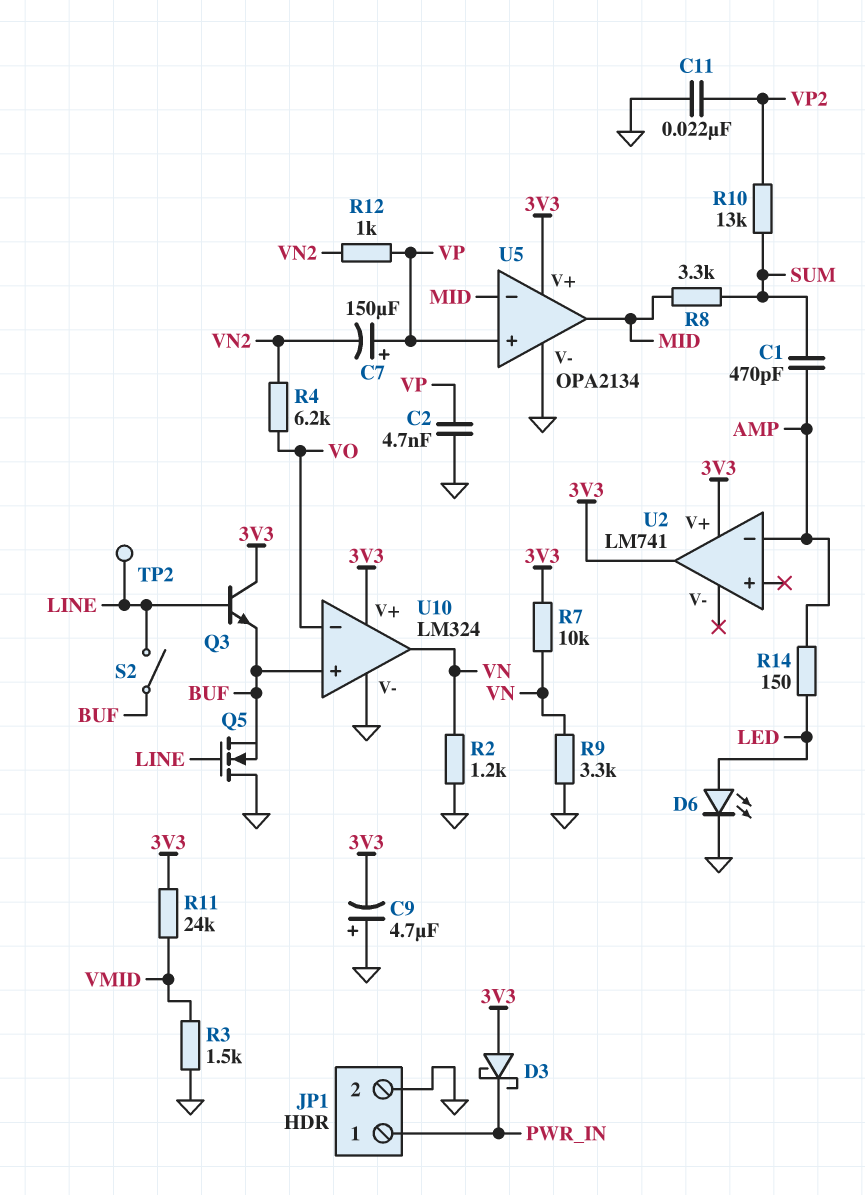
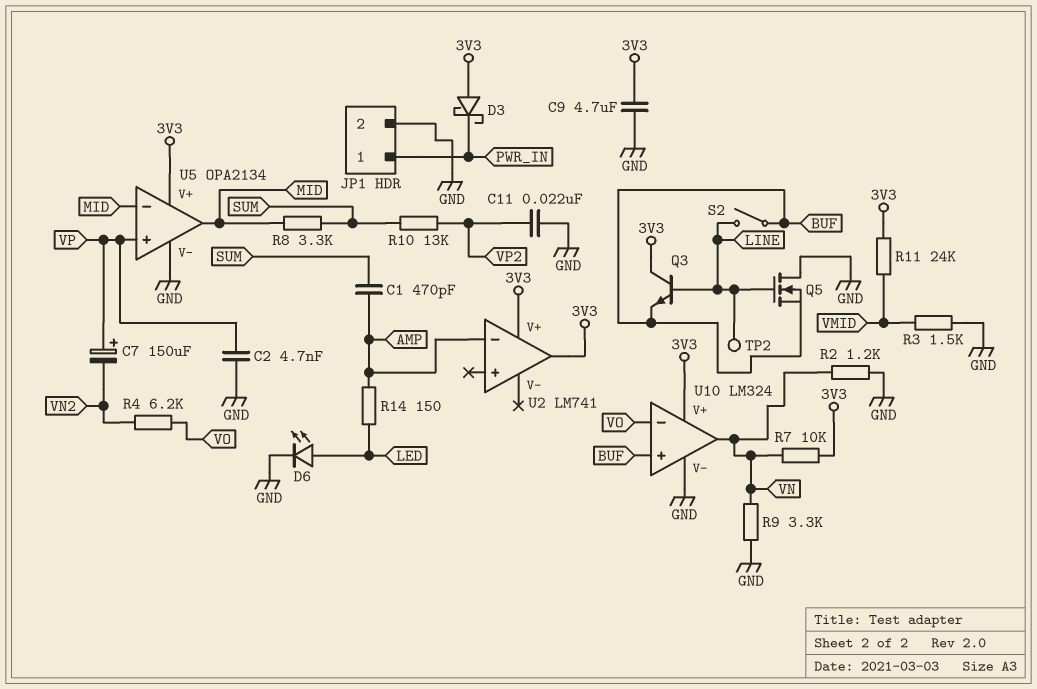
C9: 4.7uF (plus GND, minus 3V3) -> 4.7uF (3V3, GND)
R12: 1k (VN2, VP) -> none

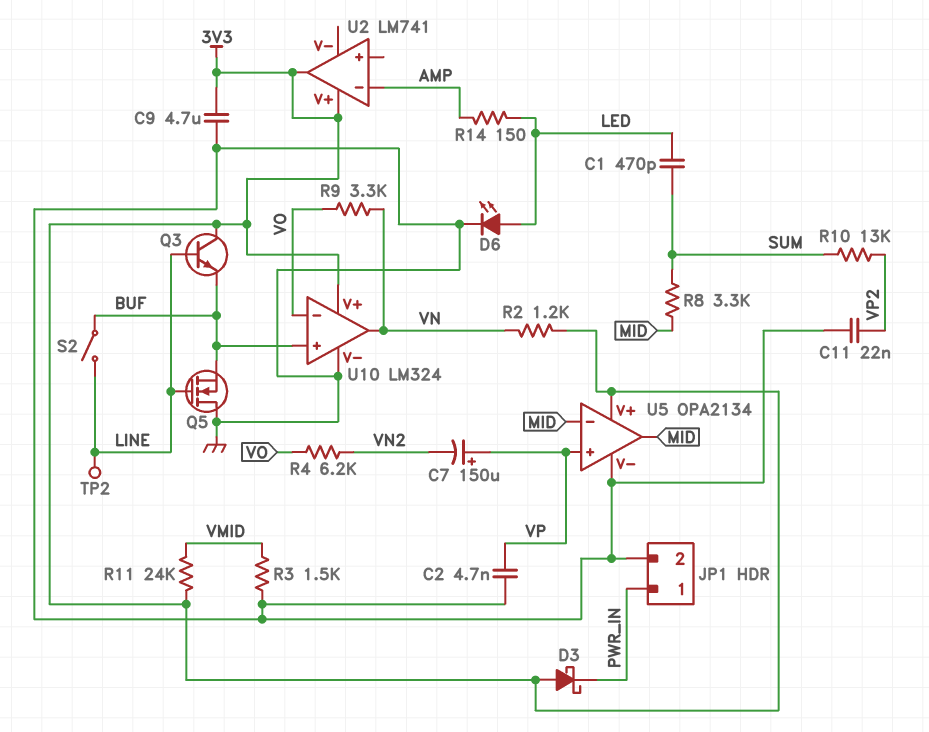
C1: 470pF (AMP, SUM) -> 470pF (LED, SUM)
R2: 1.2k (GND, VN) -> 1.2k (3V3, VN)
R7: 10k (3V3, VN) -> none
R9: 3.3k (GND, VN) -> 3.3k (VN, VO)

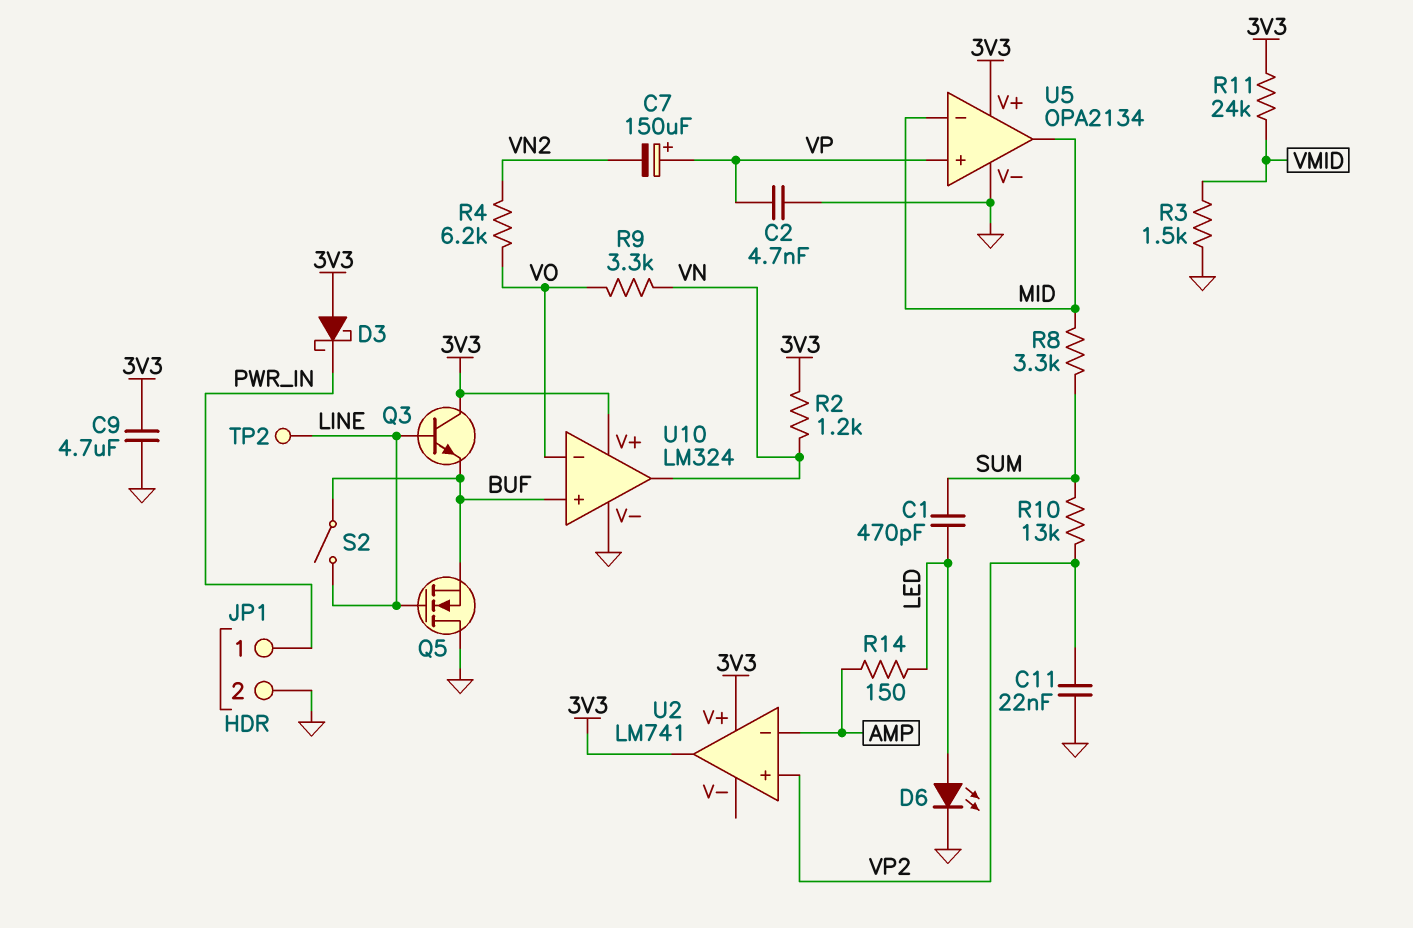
U2 pin in+: none -> VP2

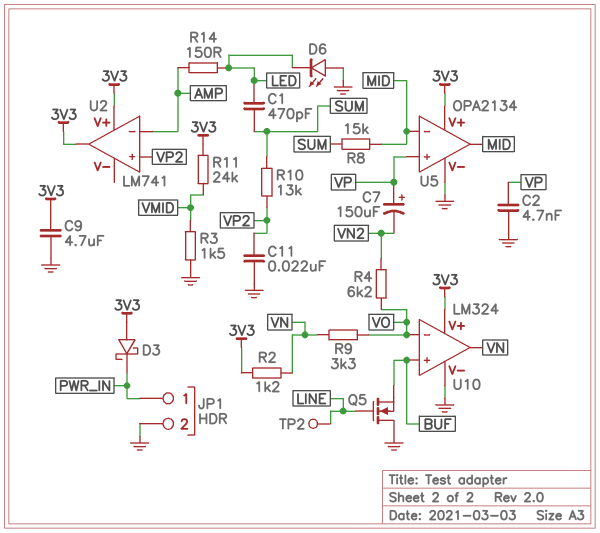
D6: LED (A LED, K GND) -> LED (A GND, K LED)
Q3: NPN (B LINE, C 3V3, E BUF) -> none
R8: 3.3k (MID, SUM) -> 15k (MID, SUM)
S2: switch (BUF, LINE) -> none

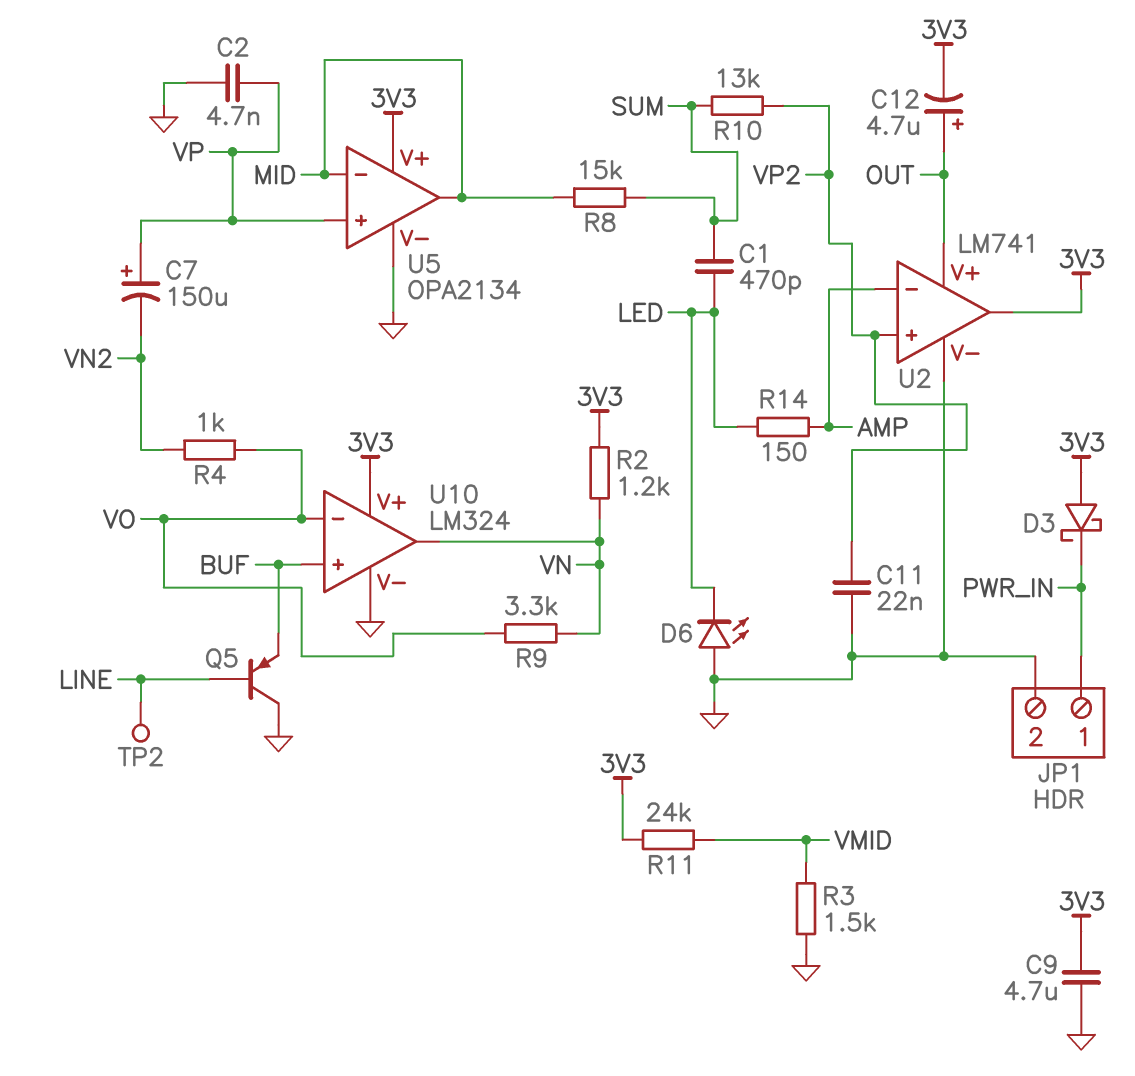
C12: none -> 4.7uF (plus OUT, minus 3V3)
Q5: NMOS (G LINE, D GND, S BUF) -> PNP (B LINE, C GND, E BUF)
R4: 6.2k (VN2, VO) -> 1k (VN2, VO)
U2 pin V+: 3V3 -> OUT
U2 pin V-: none -> GND

